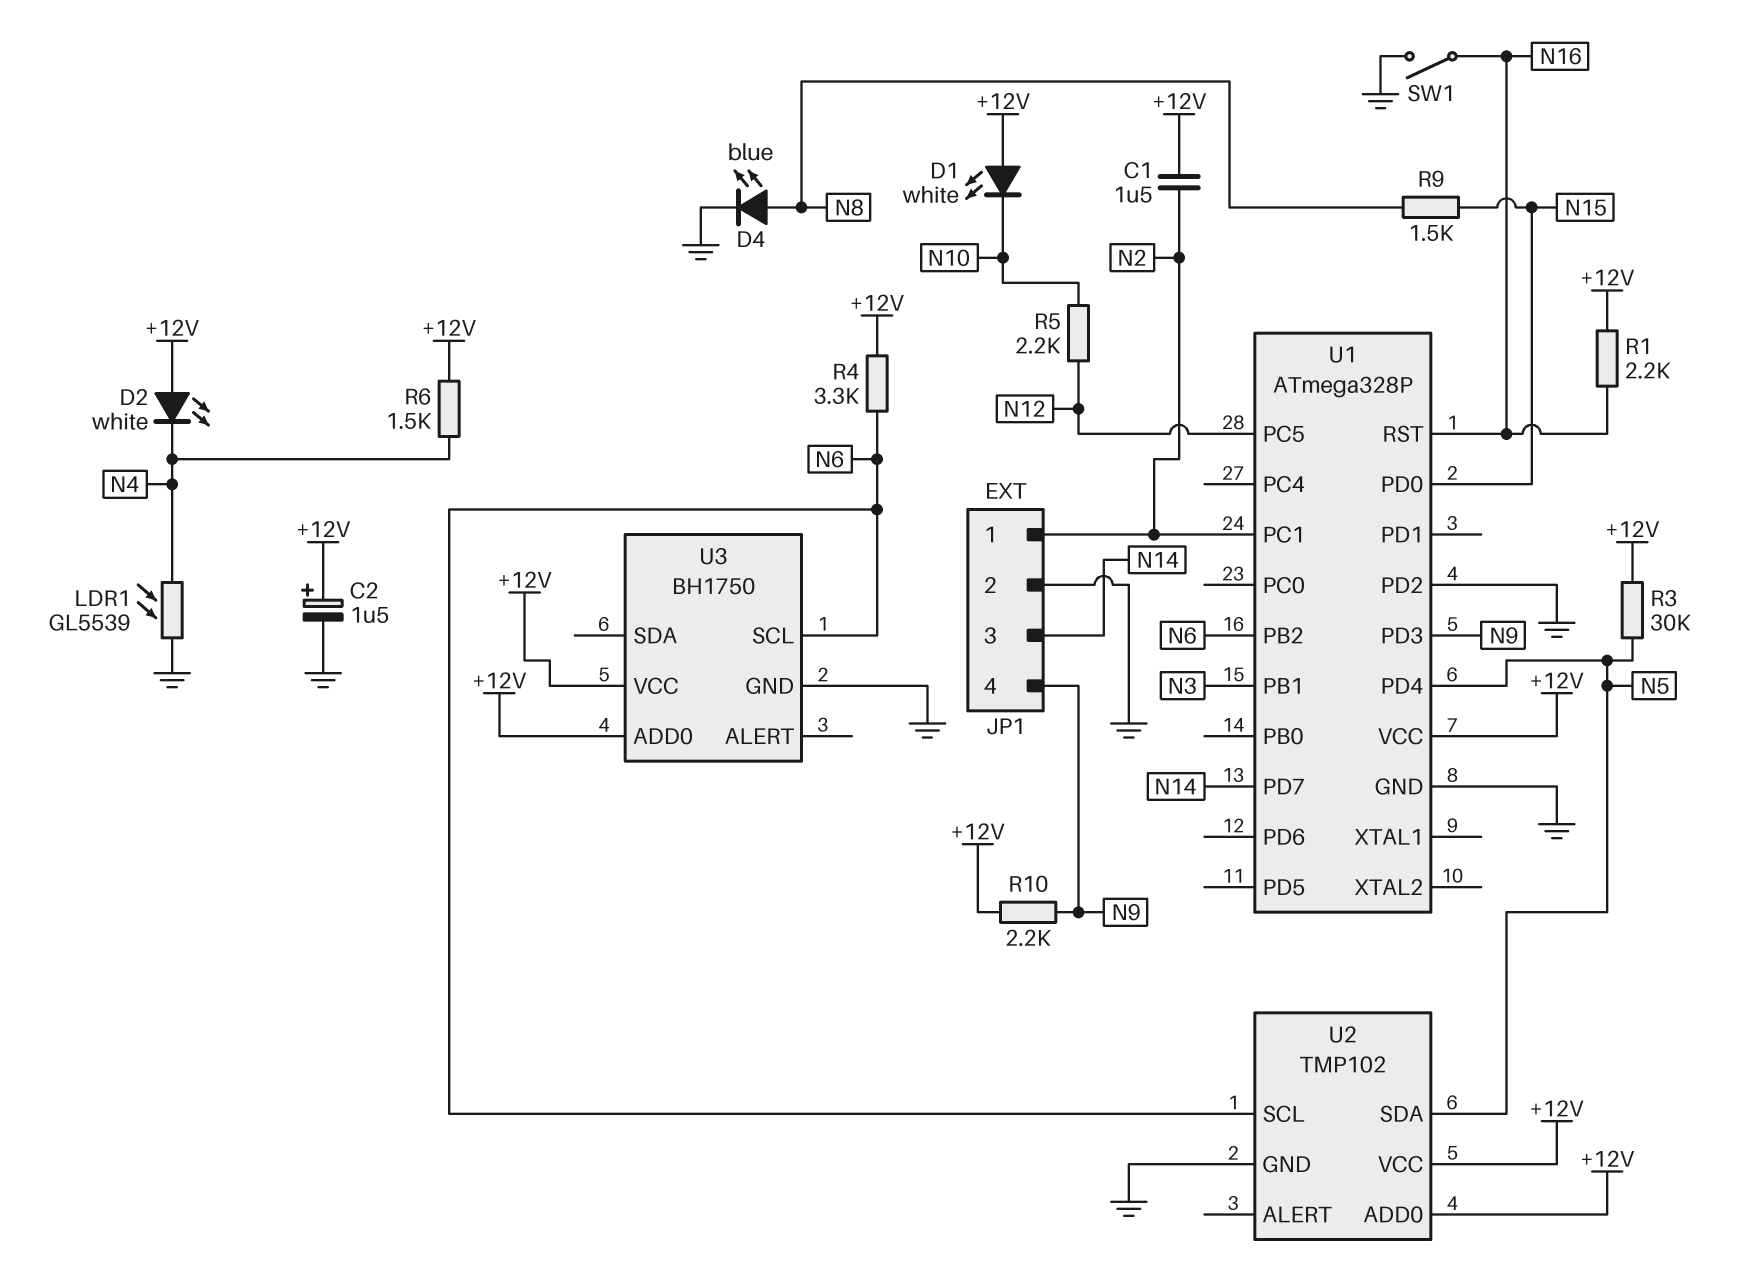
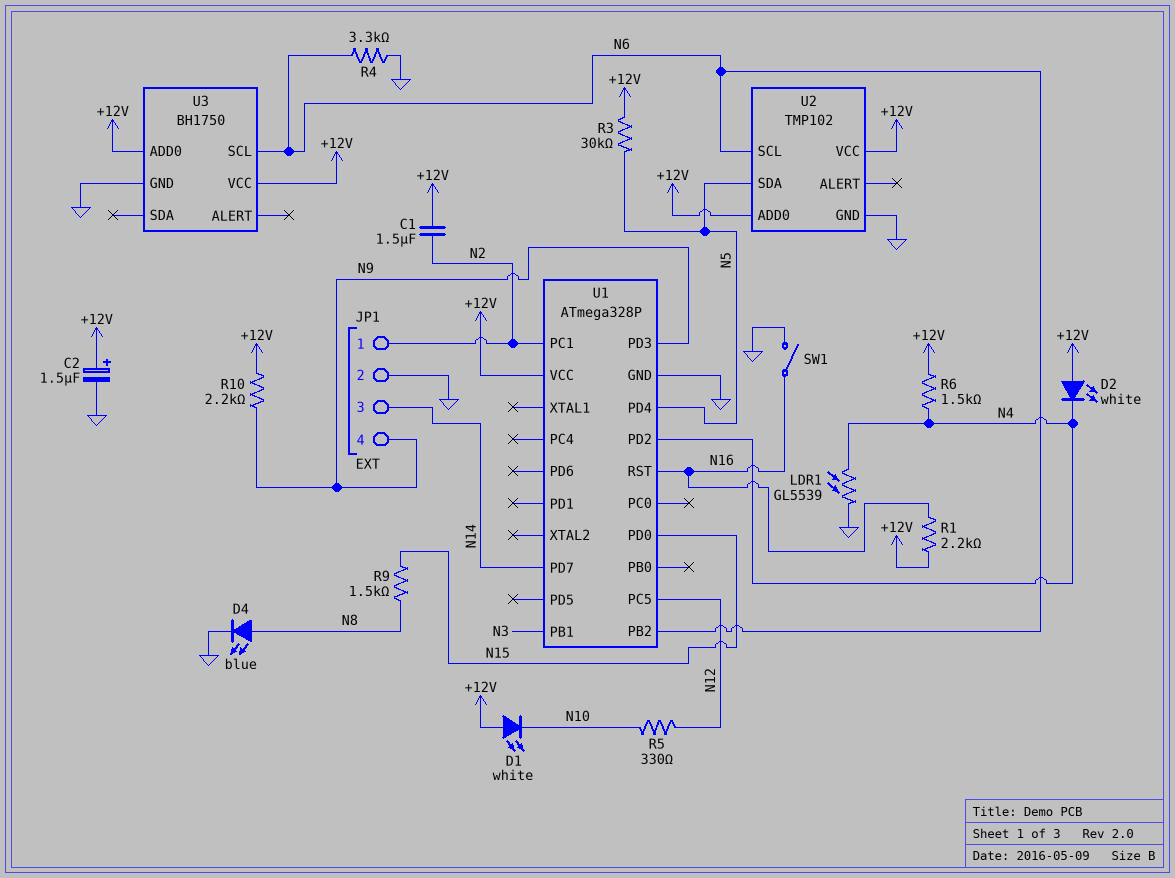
R4: 3.3k (+12V, N6) -> 3.3k (GND, N6)
R5: 2.2k (N10, N12) -> 330 (N10, N12)
U1 pin PD2: GND -> N4

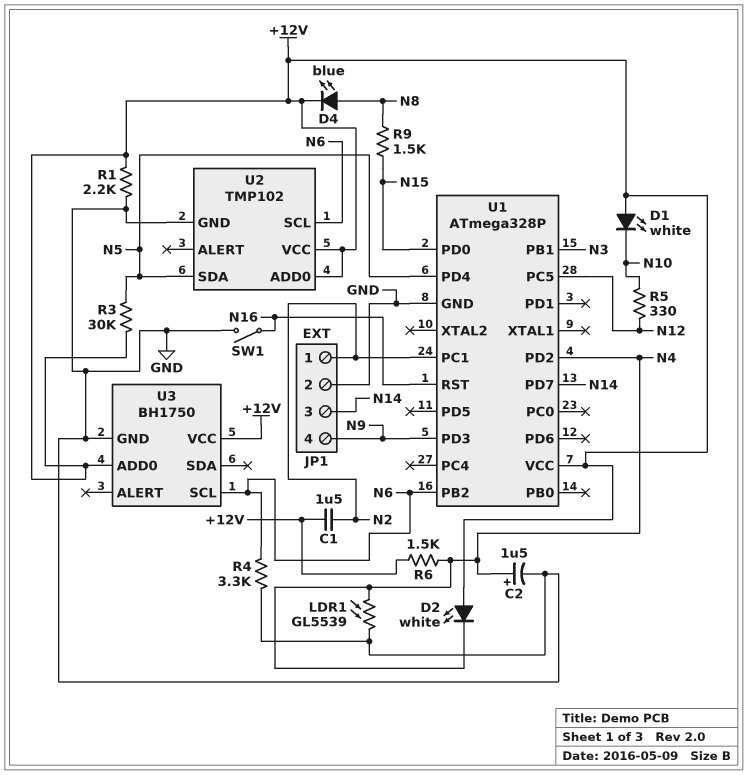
C2: 1.5uF (plus +12V, minus GND) -> 1.5uF (plus N4, minus GND)
D4: LED blue (A N8, K GND) -> LED blue (A N8, K +12V)
R1: 2.2k (+12V, N16) -> 2.2k (+12V, GND)
R10: 2.2k (+12V, N9) -> none

